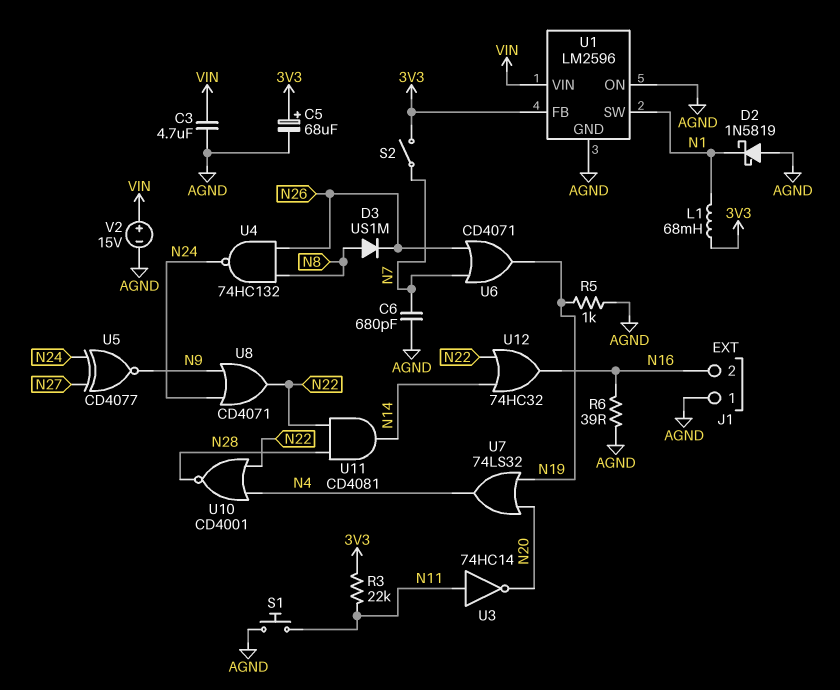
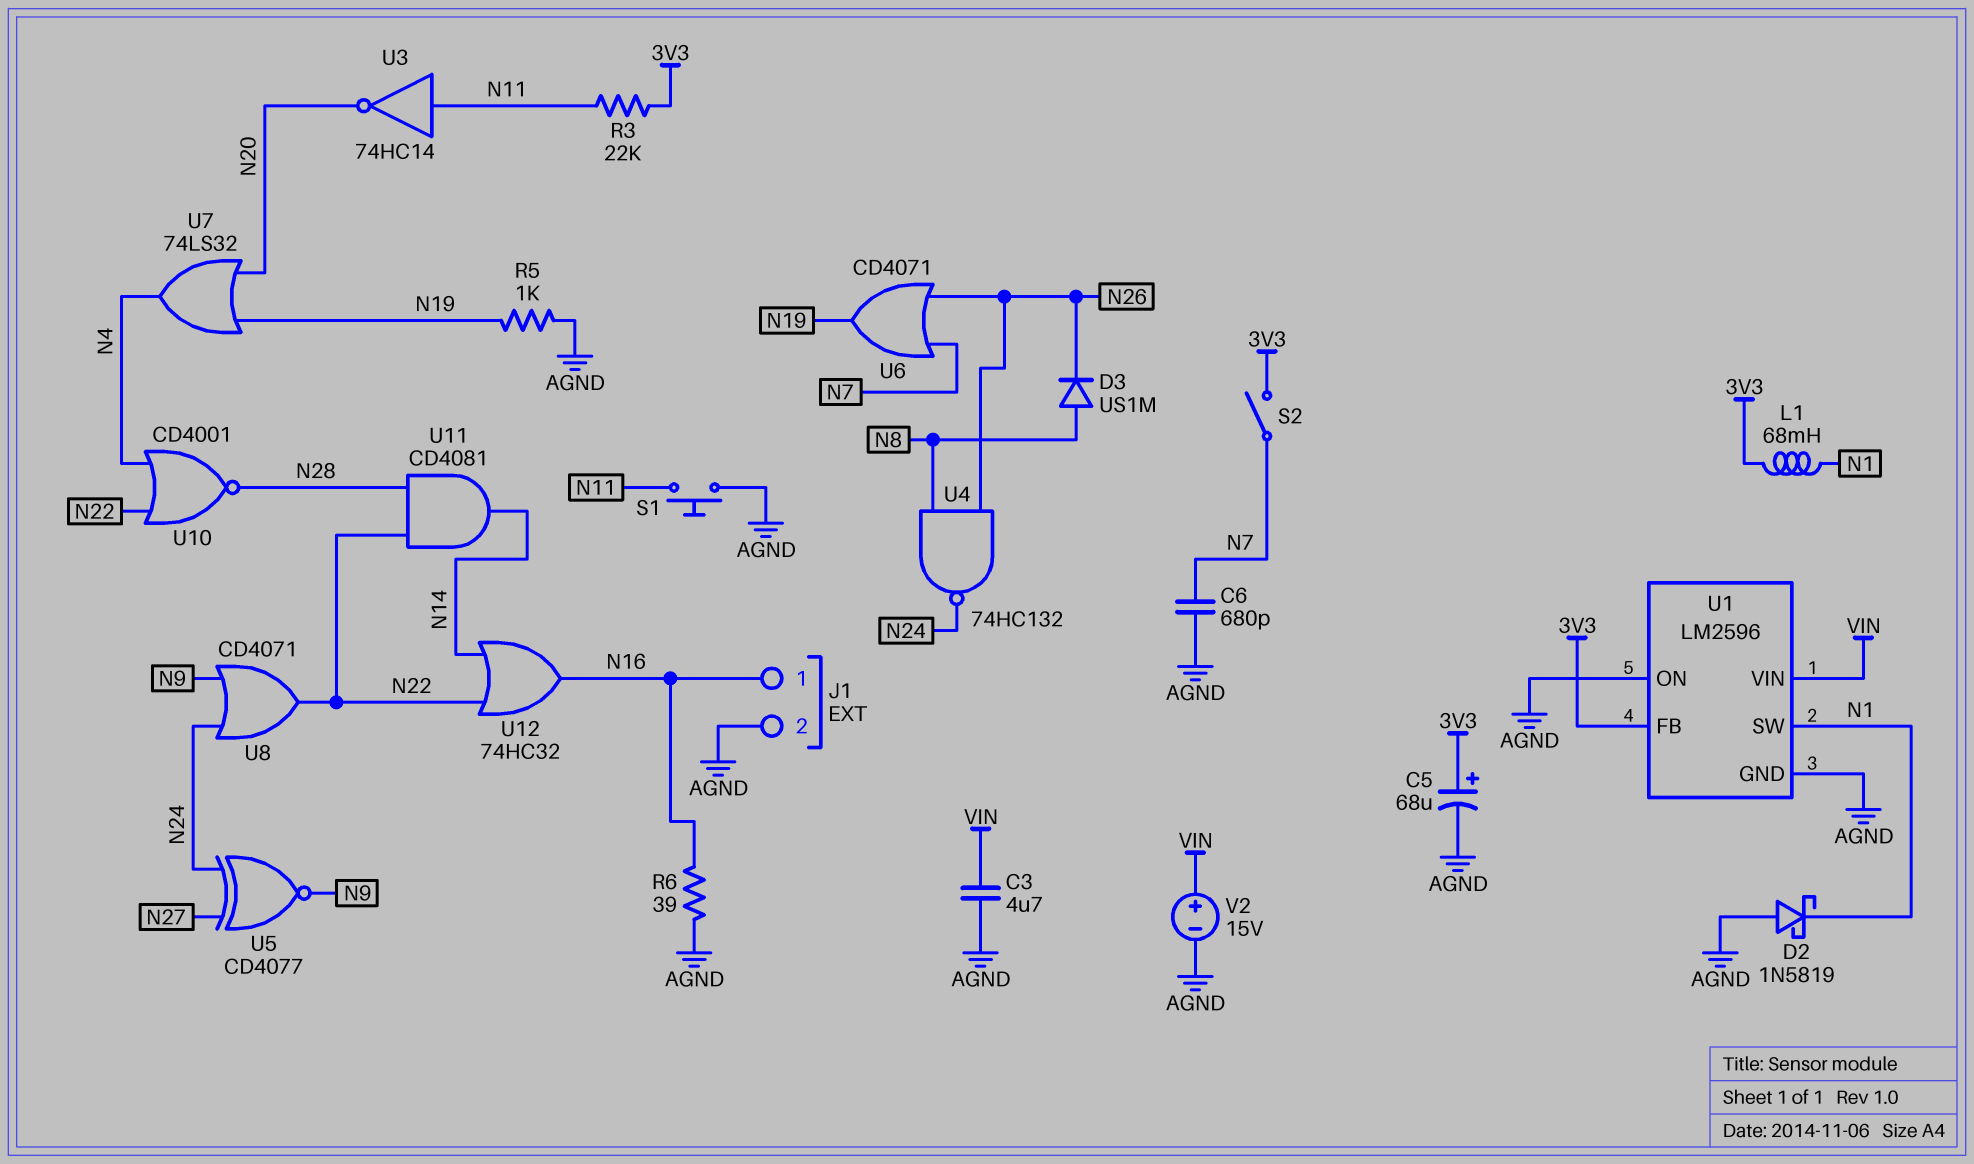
J1 pin 1: AGND -> N16
J1 pin 2: N16 -> AGND

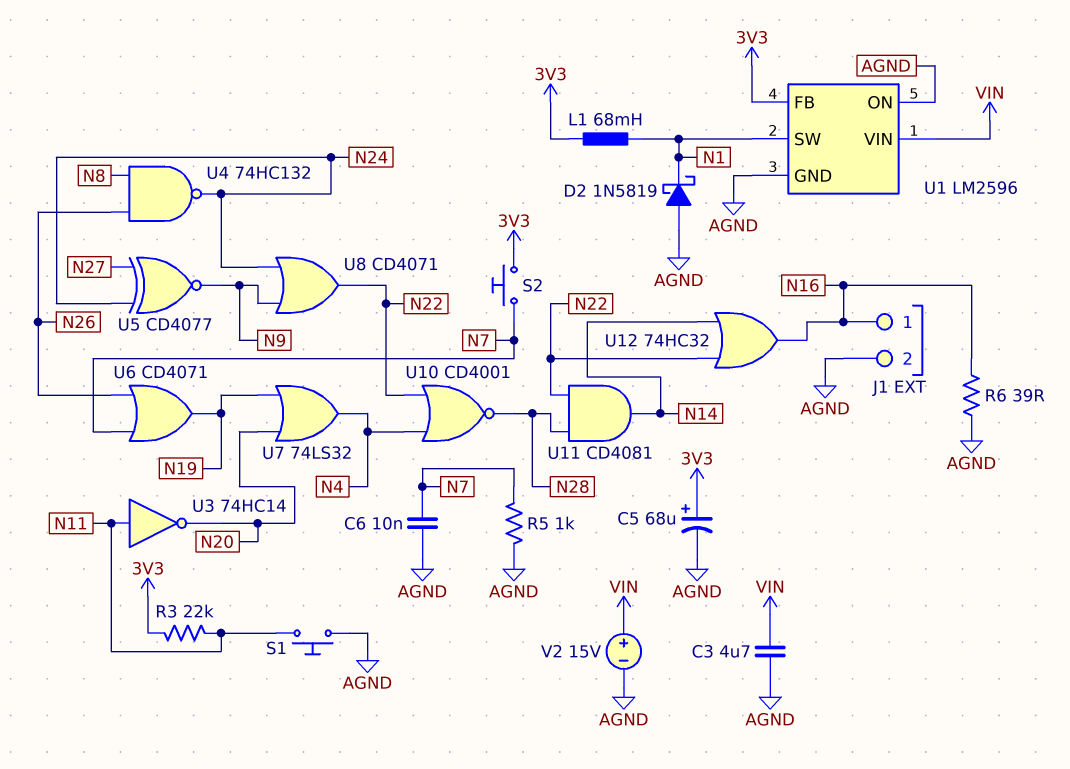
C6: 680pF (AGND, N7) -> 10nF (AGND, N7)
D3: diode US1M (A N8, K N26) -> none
R5: 1k (AGND, N19) -> 1k (AGND, N7)
S2: switch (3V3, N7) -> button (3V3, N7)

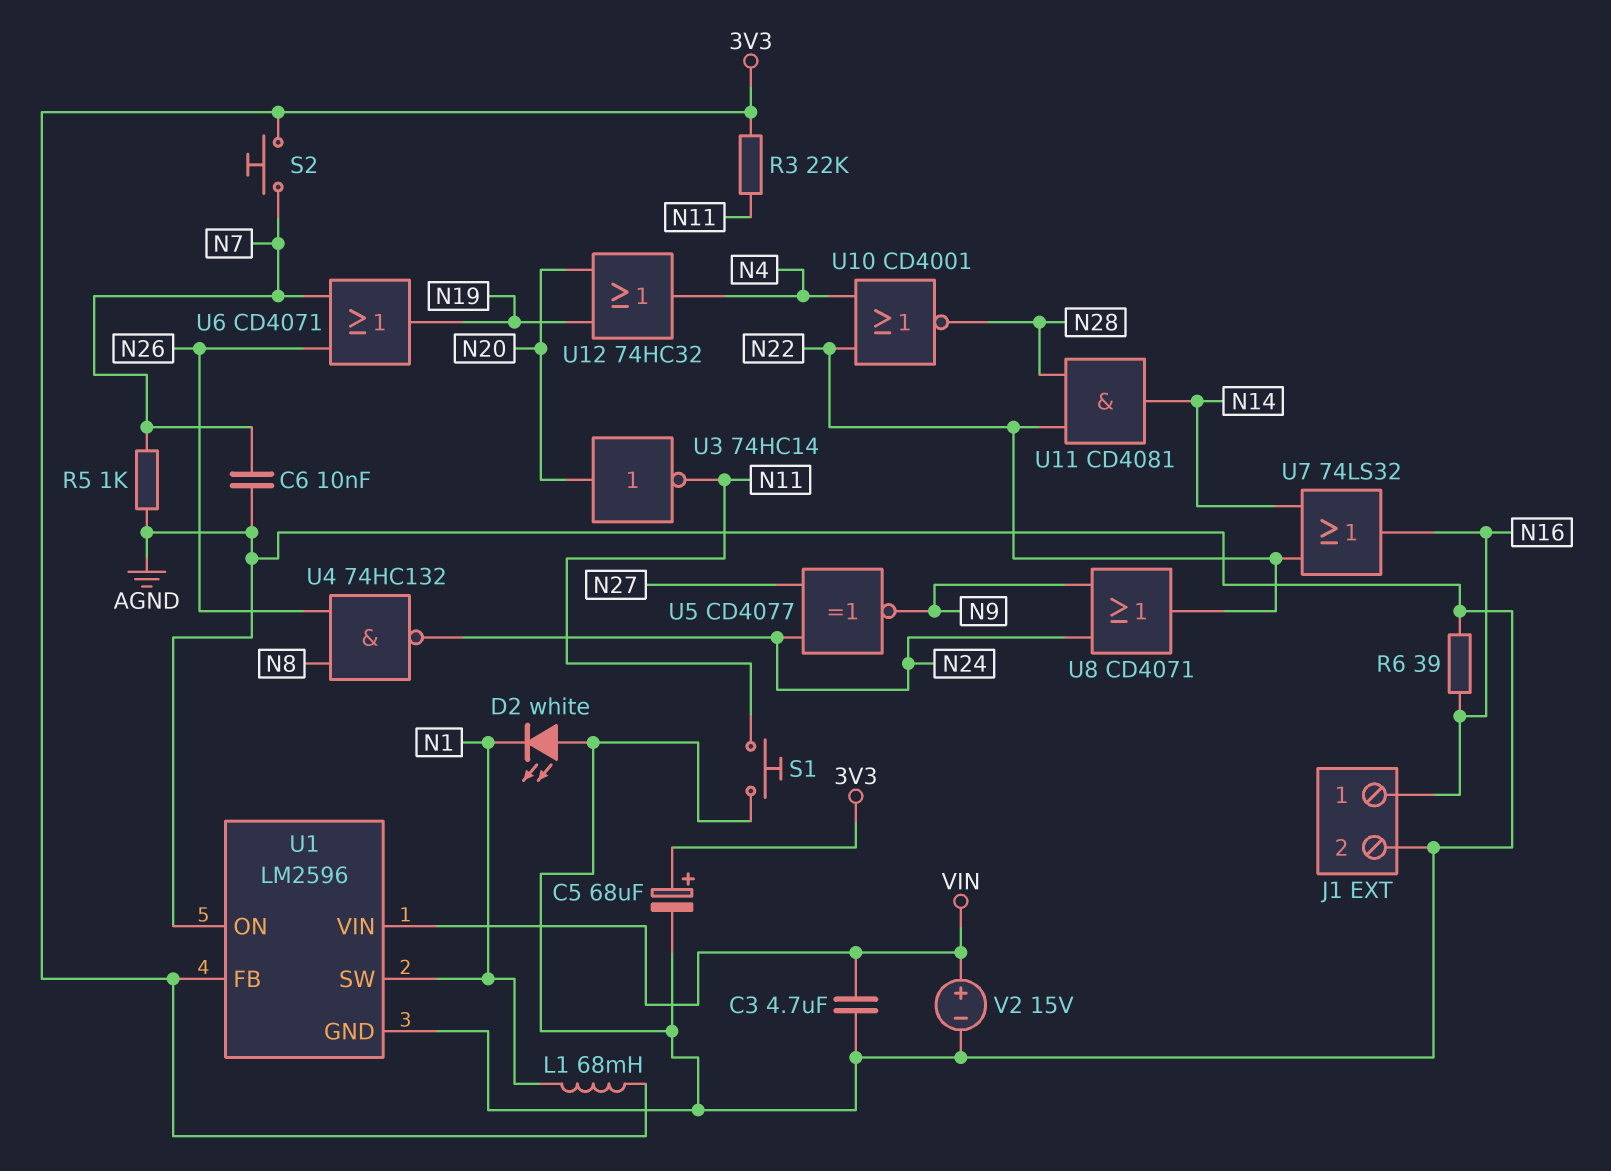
D2: schottky 1N5819 (A AGND, K N1) -> LED white (A AGND, K N1)
U3: NOT 74HC14 (in N11, out N20) -> NOT 74HC14 (in N20, out N11)
U7: OR 74LS32 (in N19, in N20, out N4) -> OR 74LS32 (in N14, in N22, out N16)
U12: OR 74HC32 (in N14, in N22, out N16) -> OR 74HC32 (in N19, in N20, out N4)

